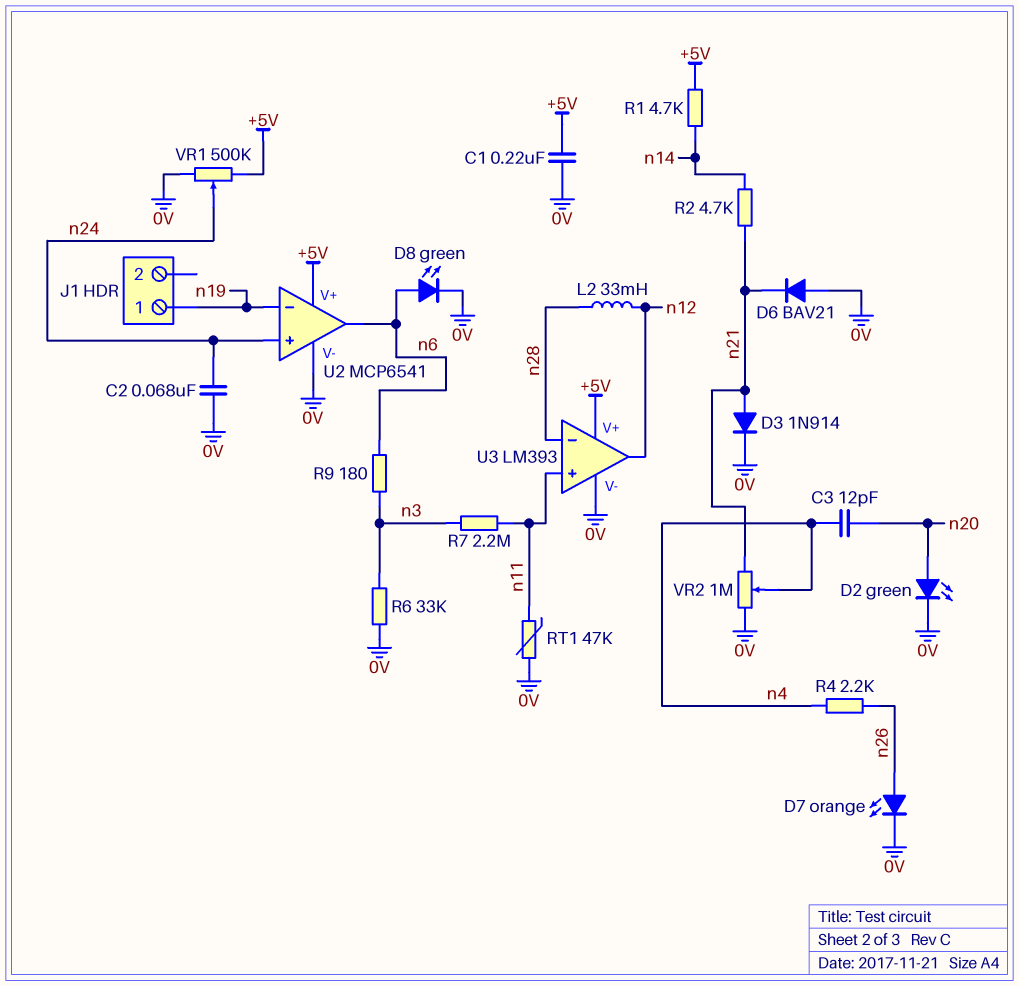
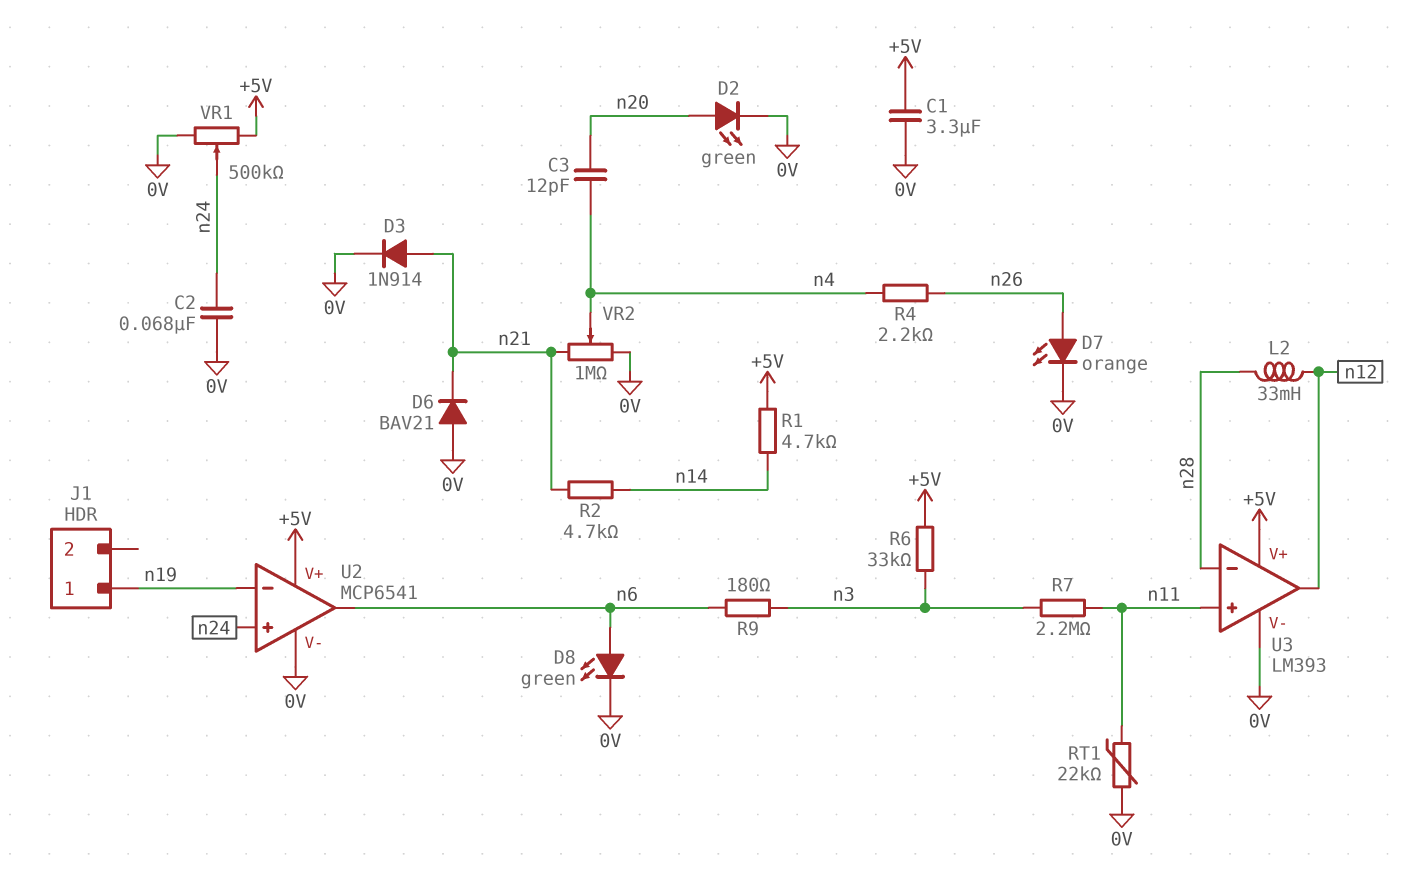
C1: 220nF (+5V, 0V) -> 3.3uF (+5V, 0V)
R6: 33k (0V, n3) -> 33k (+5V, n3)
RT1: 47k (0V, n11) -> 22k (0V, n11)

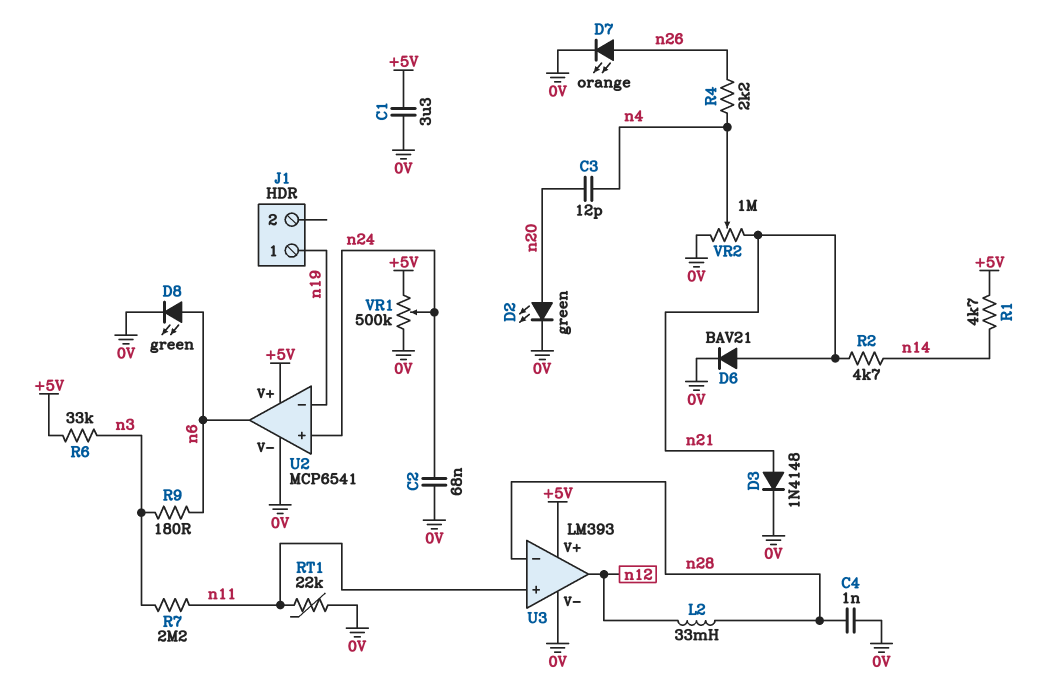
C4: none -> 1nF (0V, n28)
D3: diode 1N914 (A n21, K 0V) -> diode 1N4148 (A n21, K 0V)
D6: diode BAV21 (A 0V, K n21) -> diode BAV21 (A n21, K 0V)

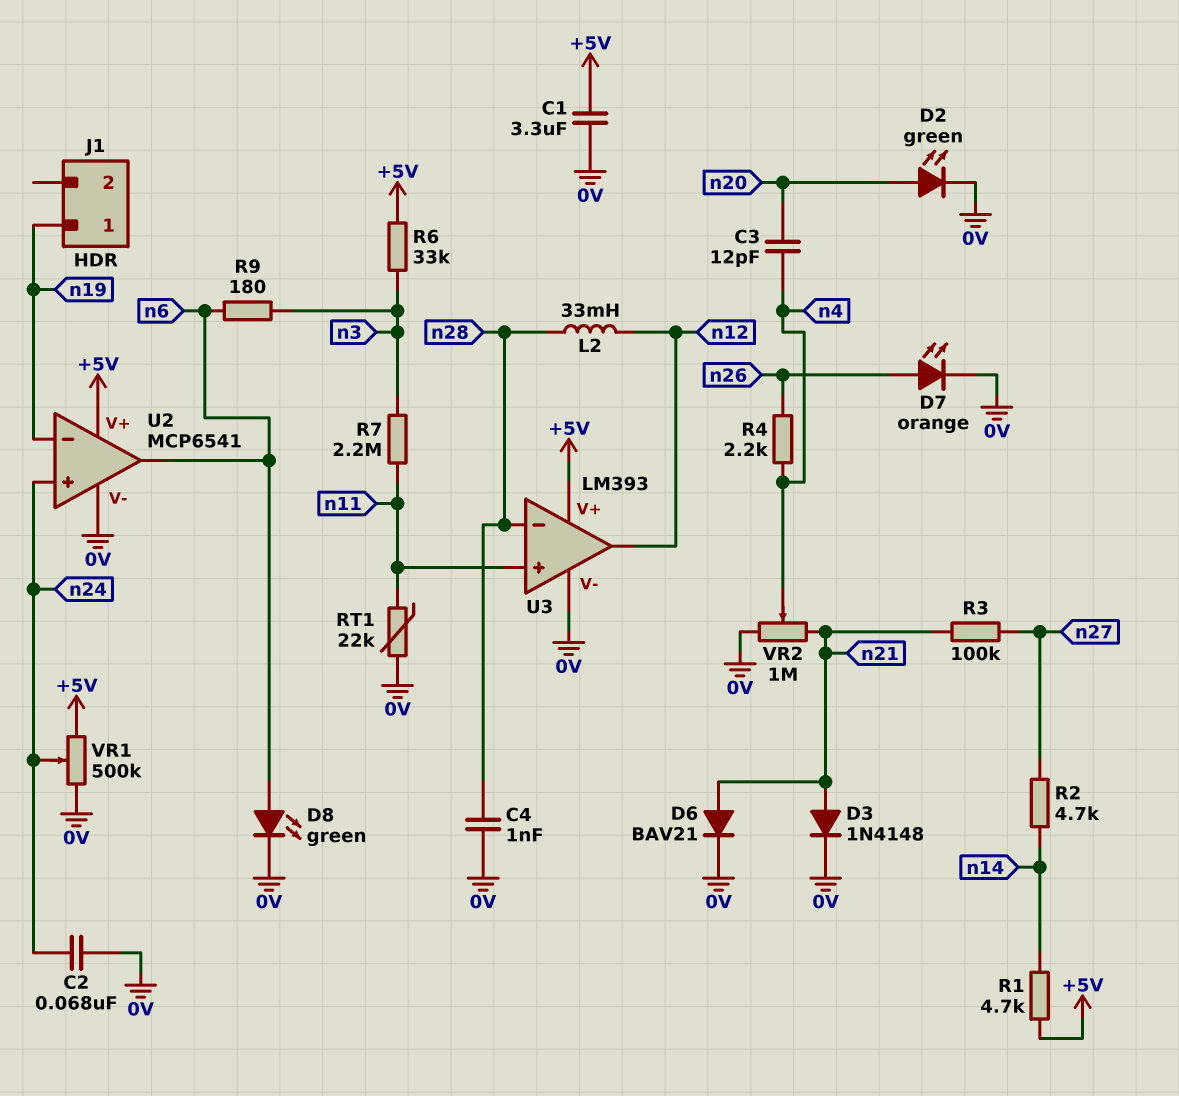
R2: 4.7k (n14, n21) -> 4.7k (n14, n27)
R3: none -> 100k (n21, n27)

